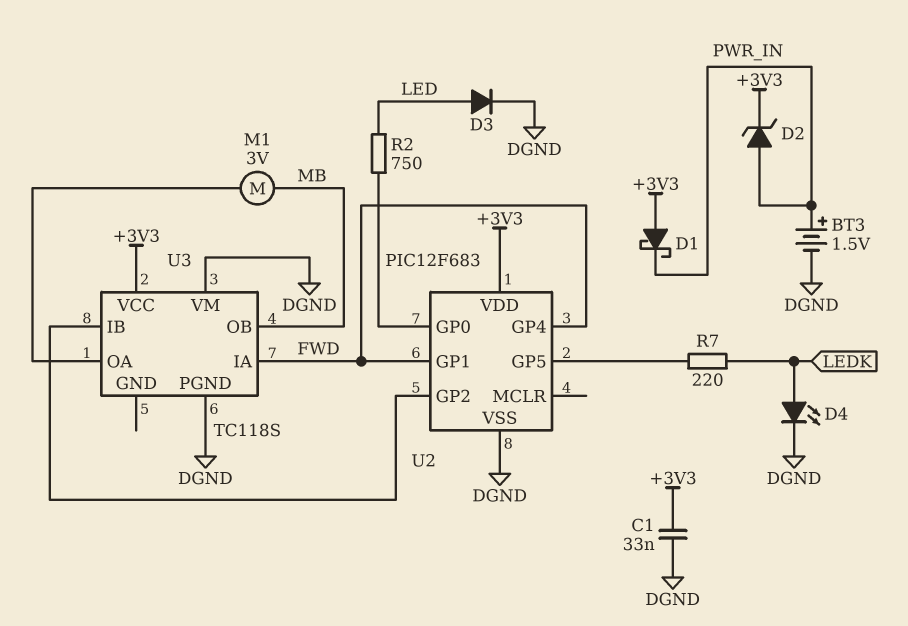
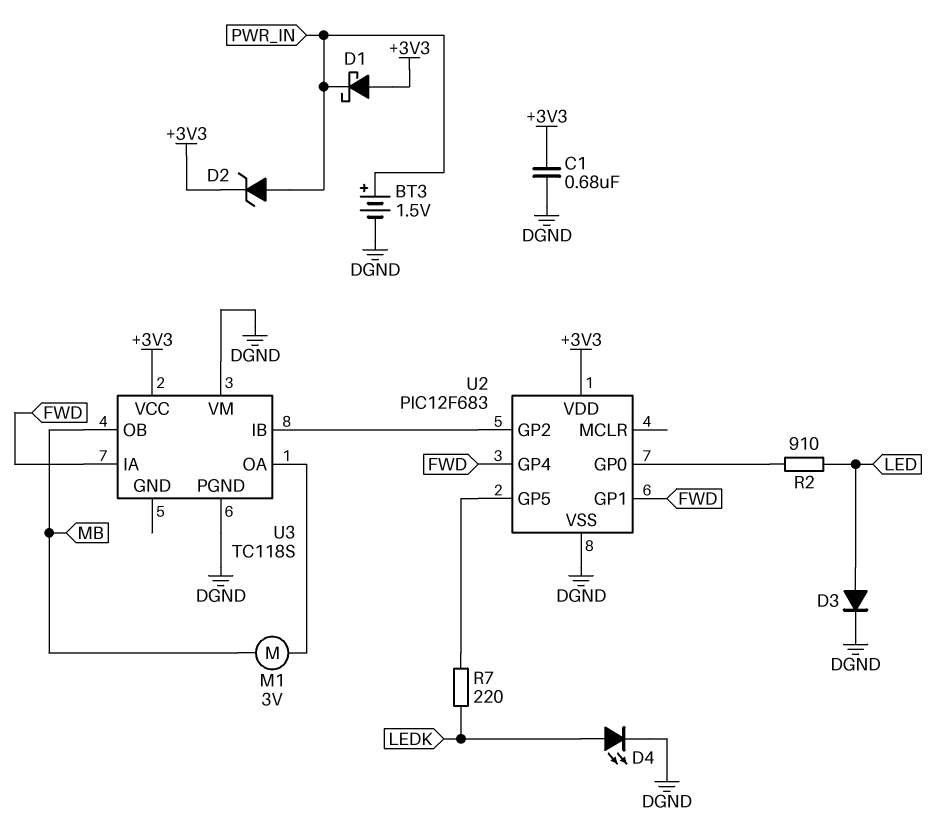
C1: 33nF (+3V3, DGND) -> 680nF (+3V3, DGND)
R2: 750 (LED, U2/GP0) -> 910 (LED, U2/GP0)

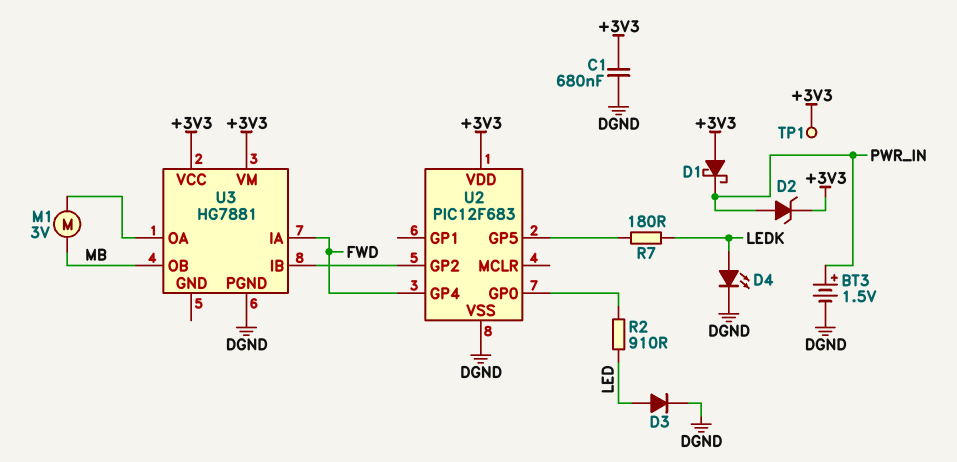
R7: 220 (LEDK, U2/GP5) -> 180 (LEDK, U2/GP5)
TP1: none -> test point (+3V3)
U2 pin GP1: FWD -> none
U3: TC118S -> HG7881
U3 pin VM: DGND -> +3V3

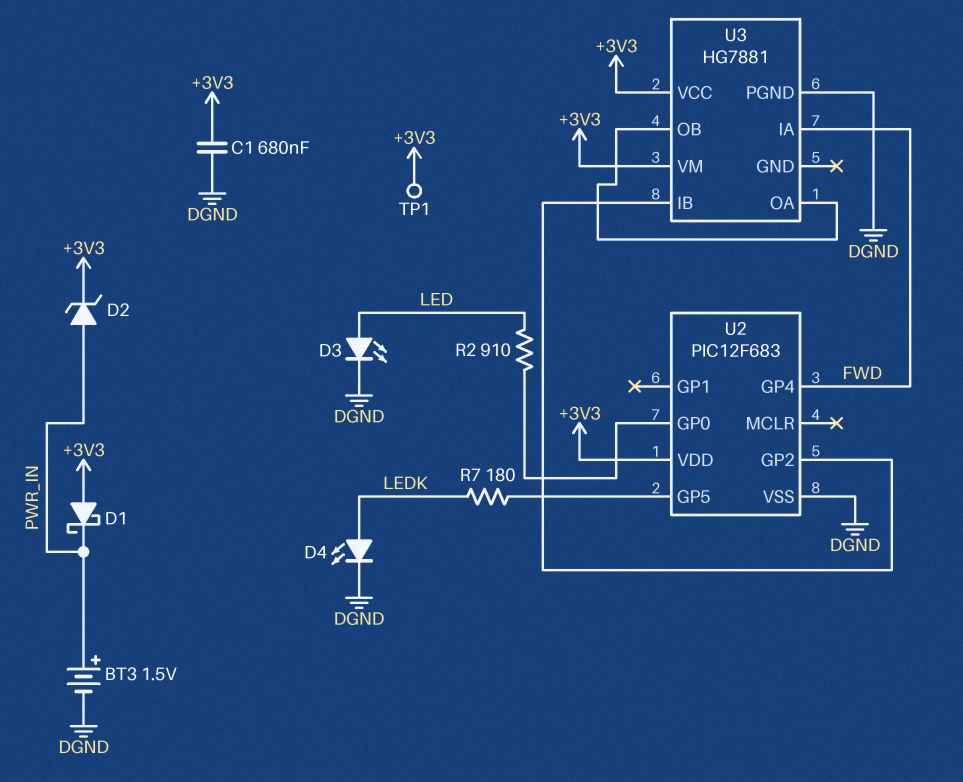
D3: diode (A LED, K DGND) -> LED (A LED, K DGND)
M1: motor 3V (MB, U3/OA) -> none
U3 pin OB: MB -> U3/OA

